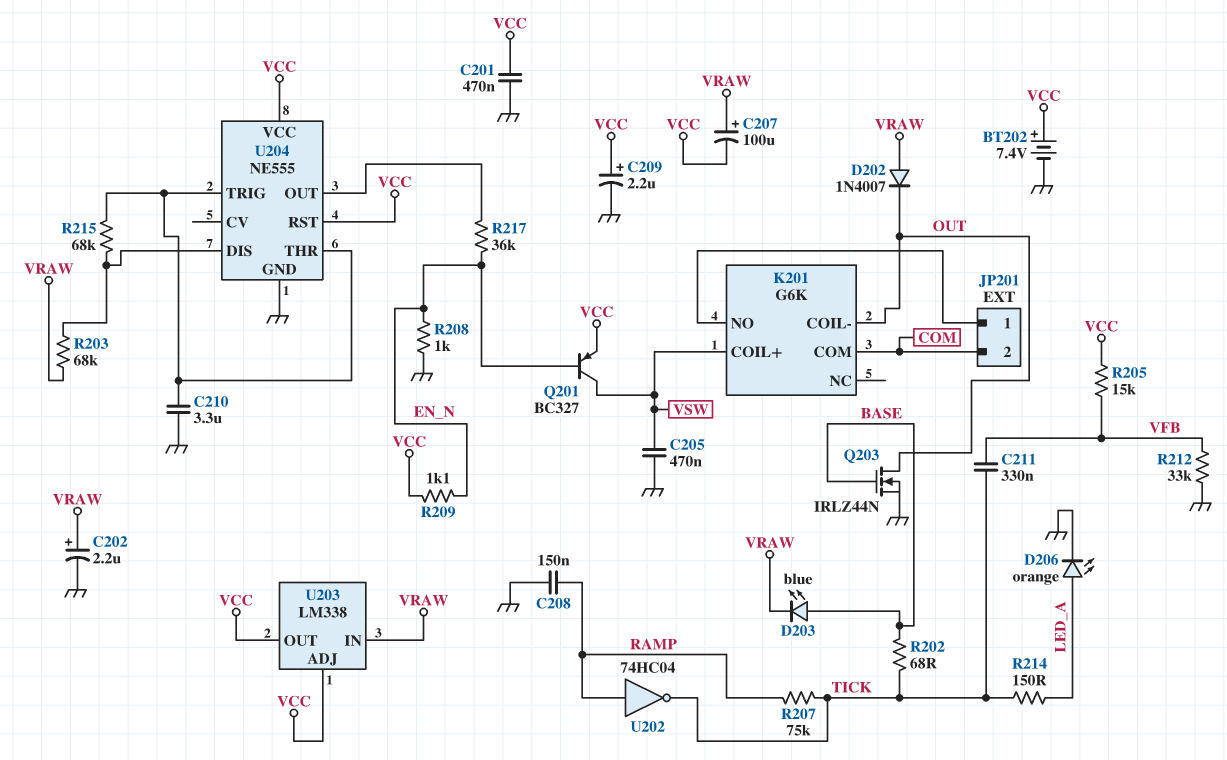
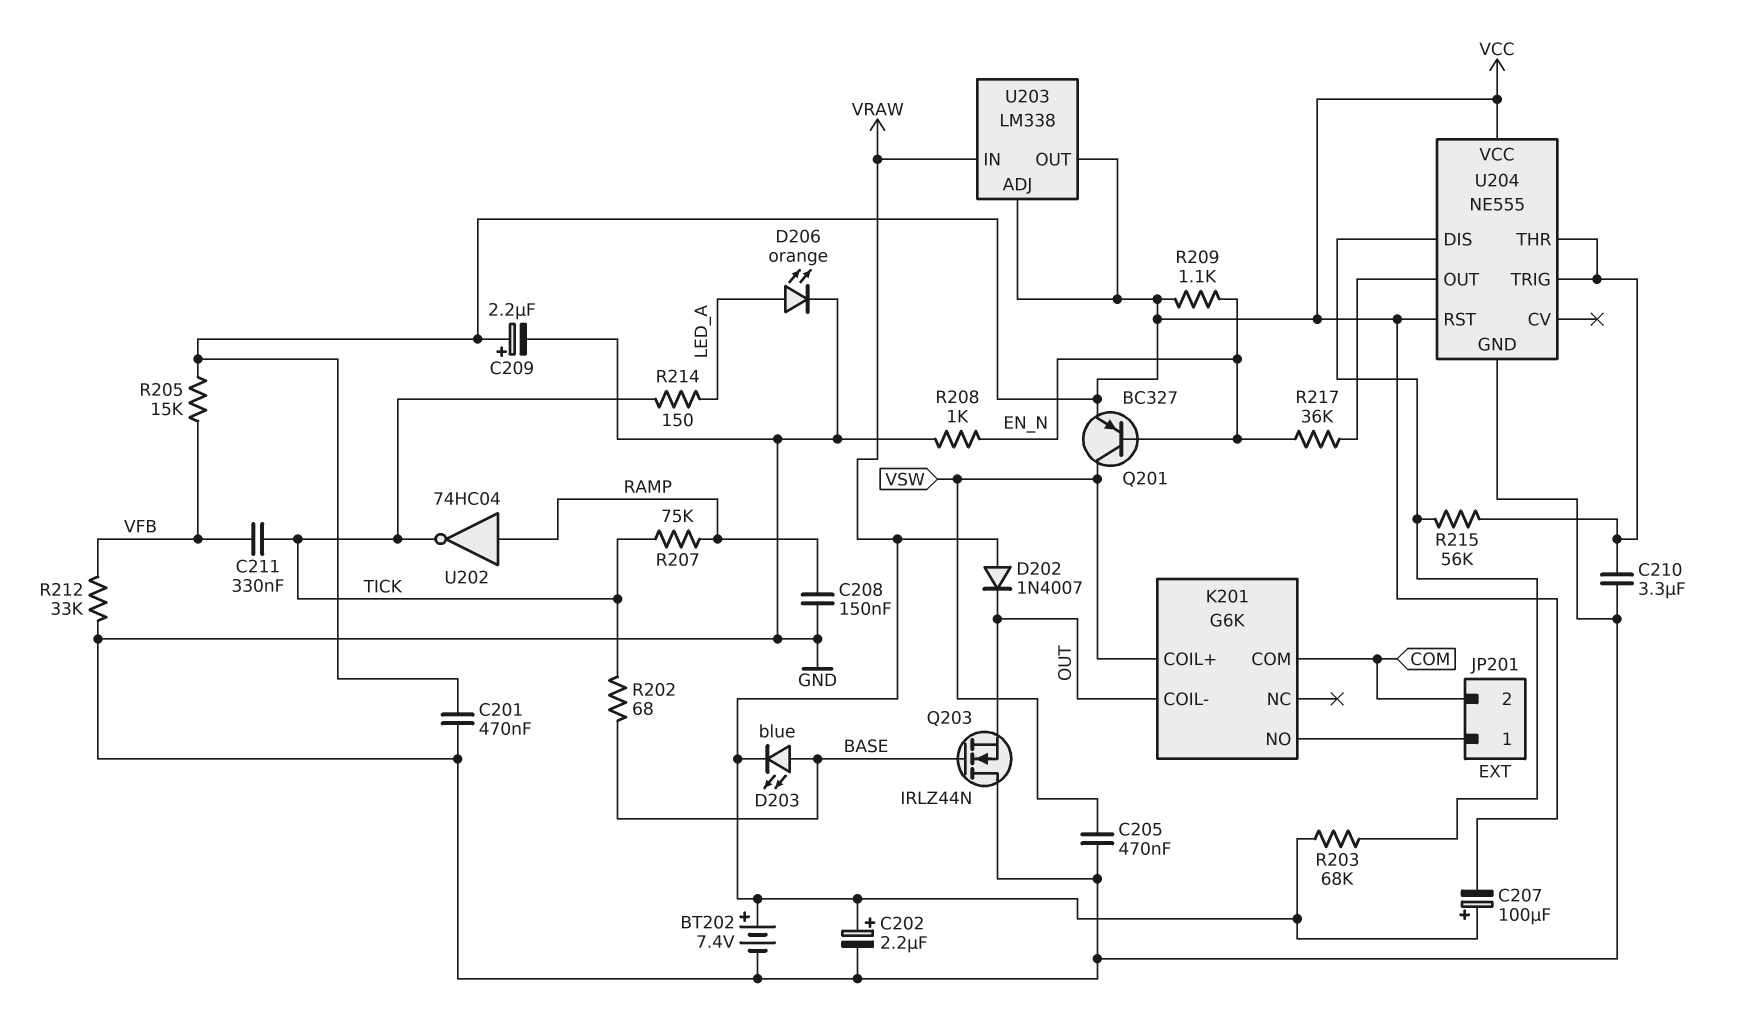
BT202: 7.4V (plus VCC, minus GND) -> 7.4V (plus VRAW, minus GND)
Q203: NMOS IRLZ44N (G BASE, D OUT, S GND) -> NMOS IRLZ44N (G BASE, D GND, S OUT)
R215: 68k (U204/DIS, U204/THR) -> 56k (U204/DIS, U204/THR)

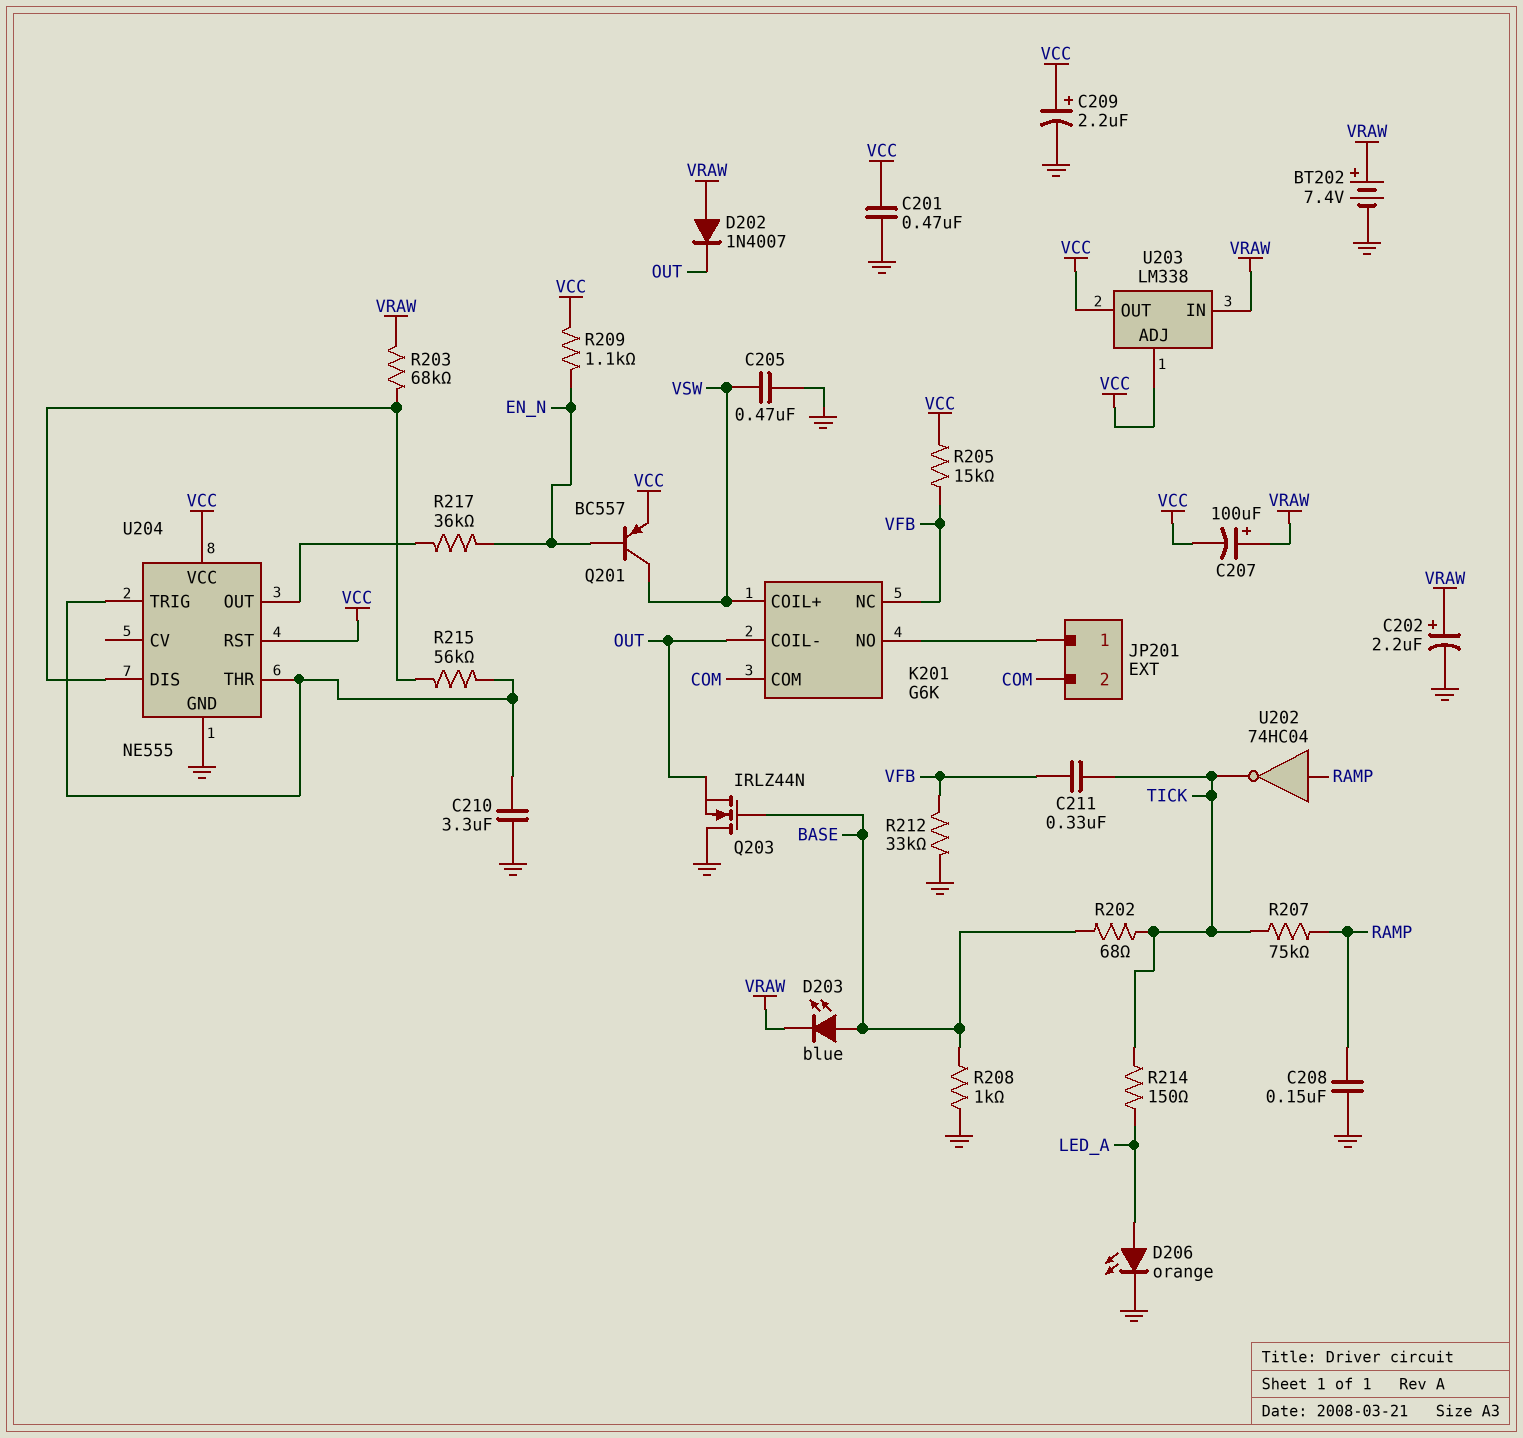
K201 pin NC: none -> VFB
Q201: PNP BC327 (B EN_N, C VSW, E VCC) -> PNP BC557 (B EN_N, C VSW, E VCC)
R208: 1k (EN_N, GND) -> 1k (BASE, GND)

